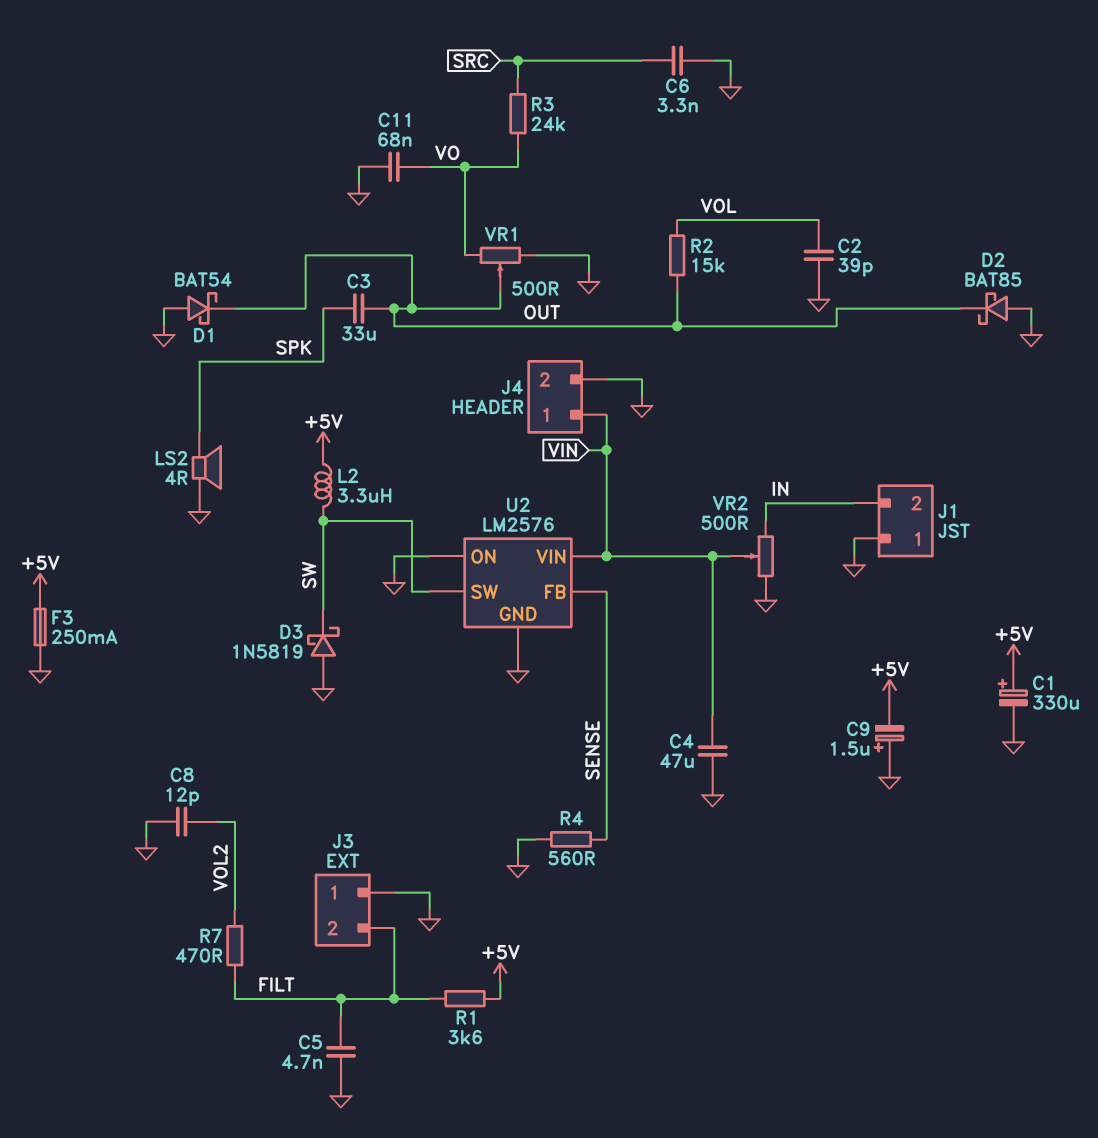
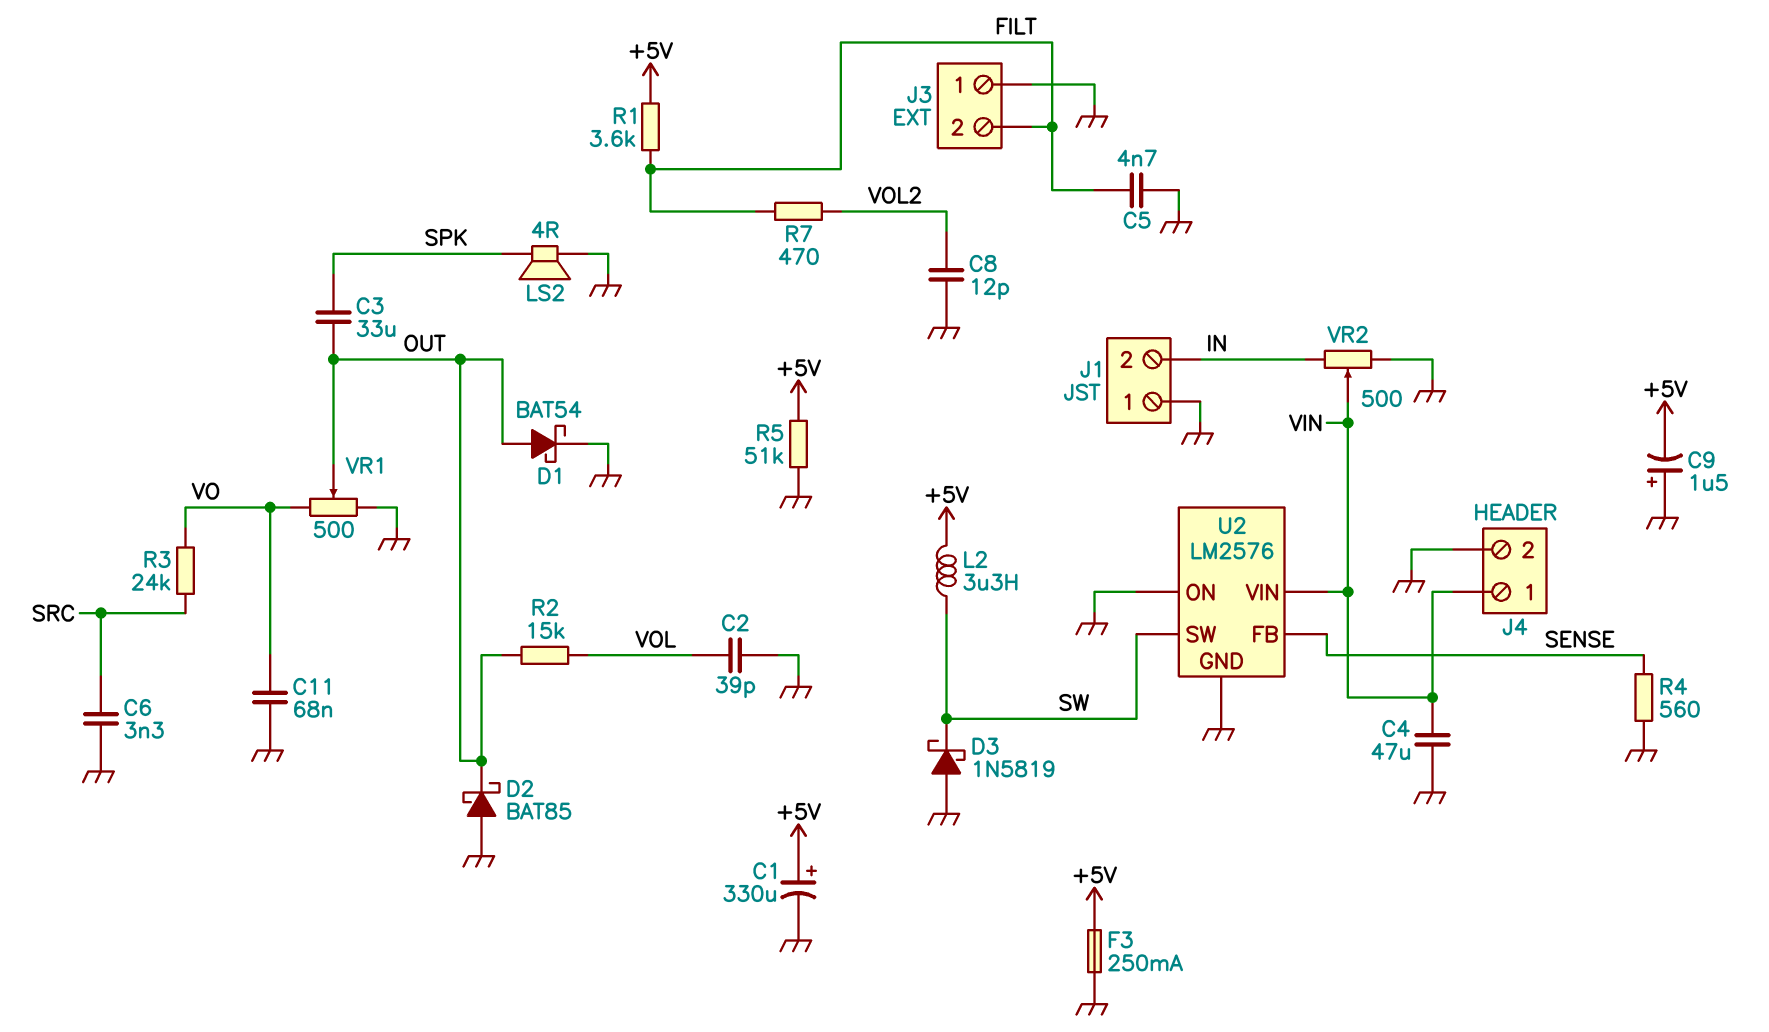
D1: schottky BAT54 (A GND, K OUT) -> schottky BAT54 (A OUT, K GND)
R5: none -> 51k (+5V, GND)

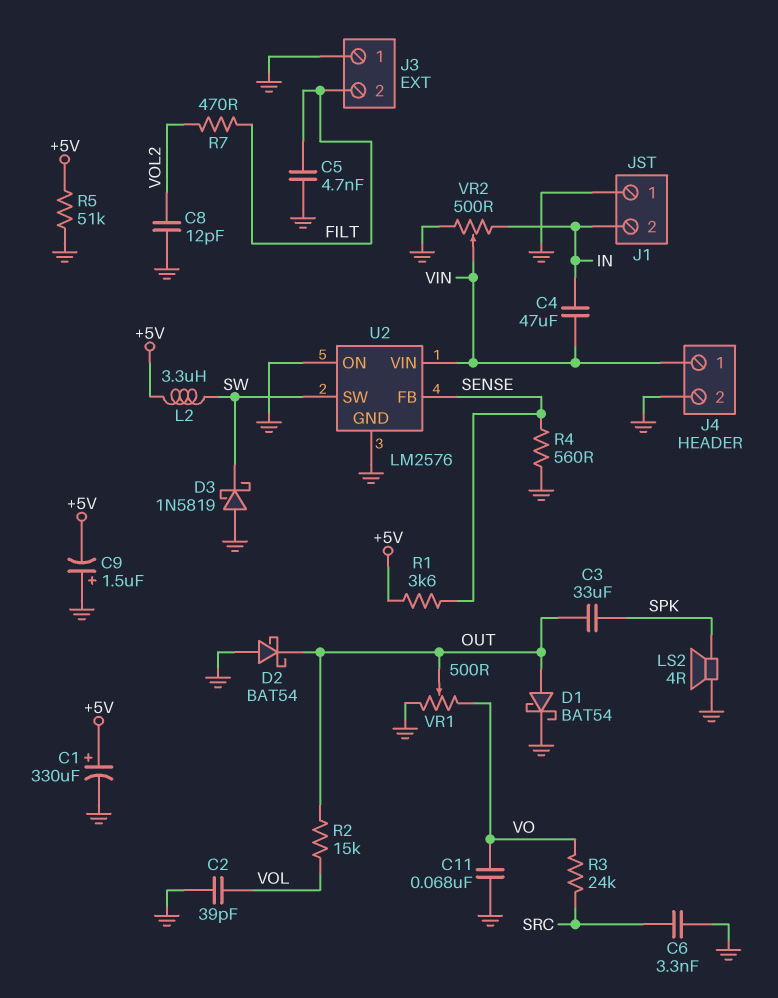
C4: 47uF (GND, VIN) -> 47uF (IN, VIN)
D2: schottky BAT85 (A GND, K OUT) -> schottky BAT54 (A GND, K OUT)
F3: 250mA (+5V, GND) -> none
R1: 3.6k (+5V, FILT) -> 3.6k (+5V, SENSE)

